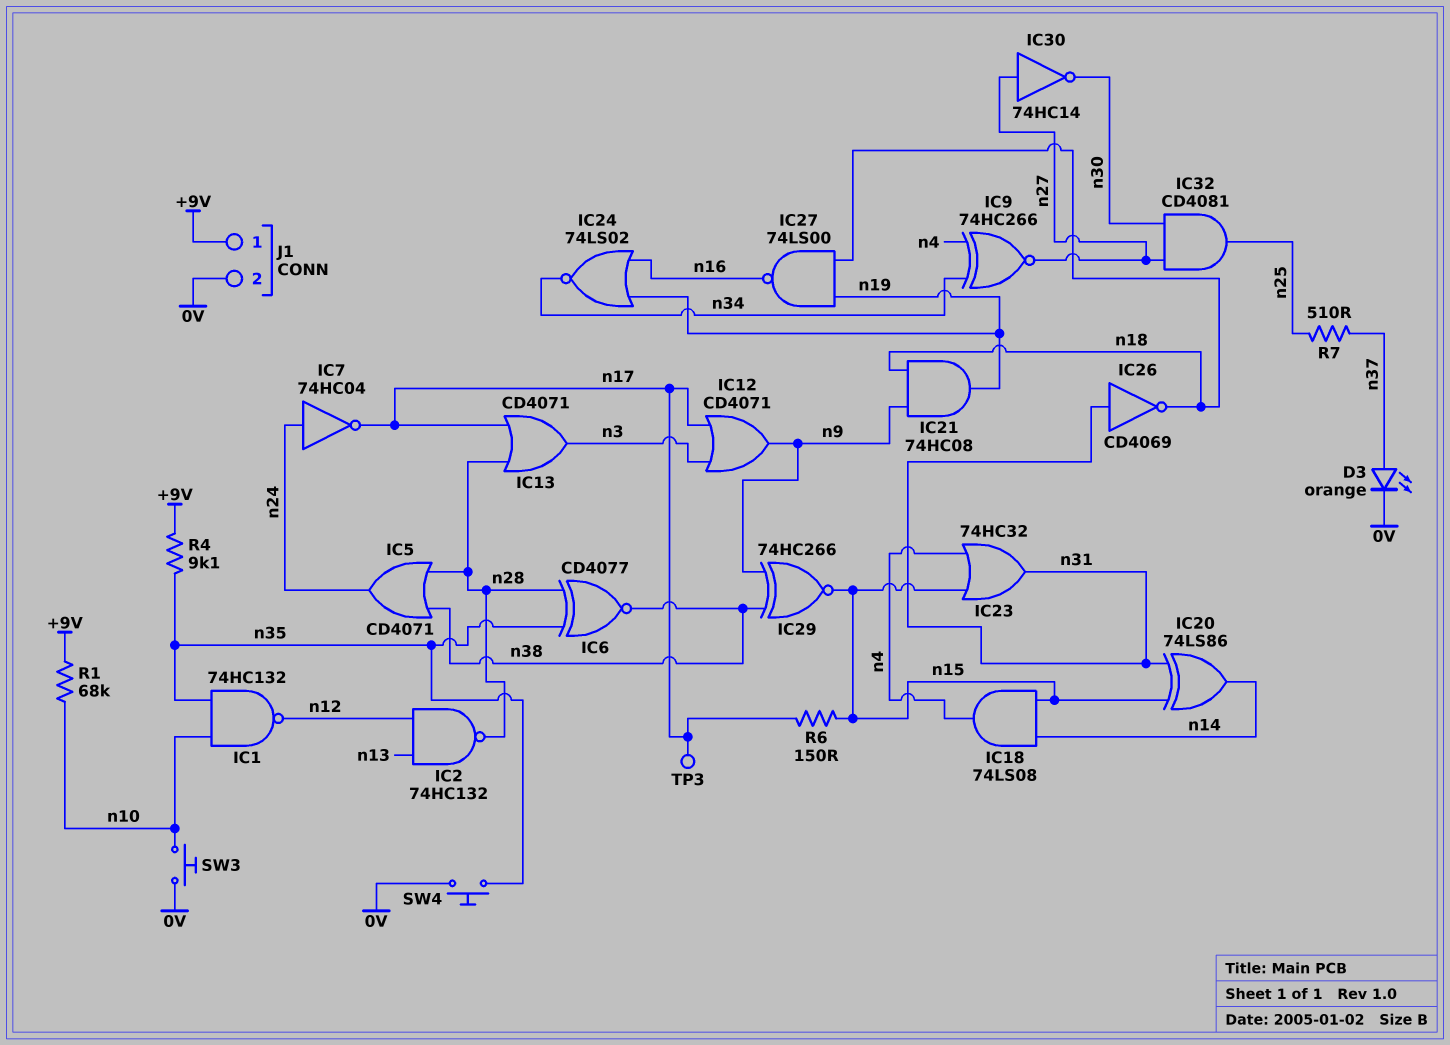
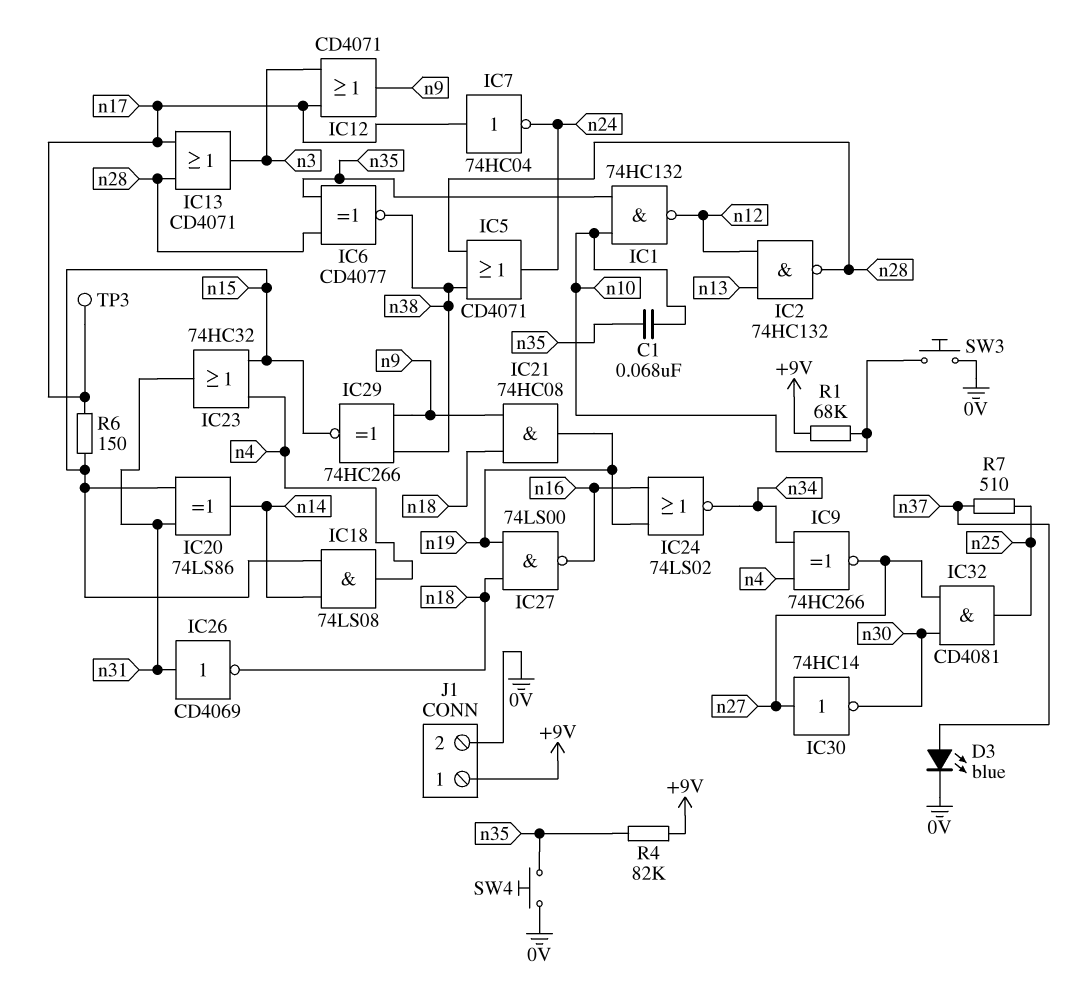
C1: none -> 68nF (n10, n35)
D3: LED orange (A n37, K 0V) -> LED blue (A n37, K 0V)
IC7: NOT 74HC04 (in n24, out n17) -> NOT 74HC04 (in n17, out n24)
R4: 9.1k (+9V, n35) -> 82k (+9V, n35)

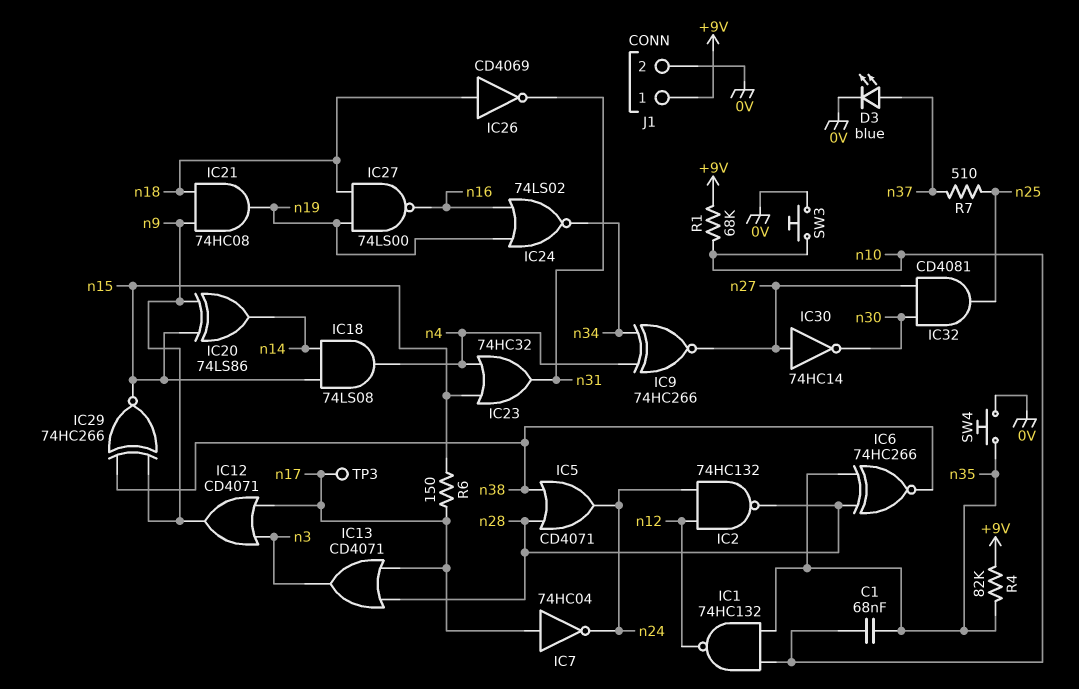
IC2: NAND 74HC132 (in n12, in n13, out n28) -> NAND 74HC132 (in n12, in n24, out n28)
IC6: XNOR CD4077 (in n28, in n35, out n38) -> XNOR 74HC266 (in n28, in n35, out n38)
IC20: XOR 74LS86 (in n15, in n31, out n14) -> XOR 74LS86 (in n9, in n15, out n14)
IC26: NOT CD4069 (in n31, out n18) -> NOT CD4069 (in n18, out n31)

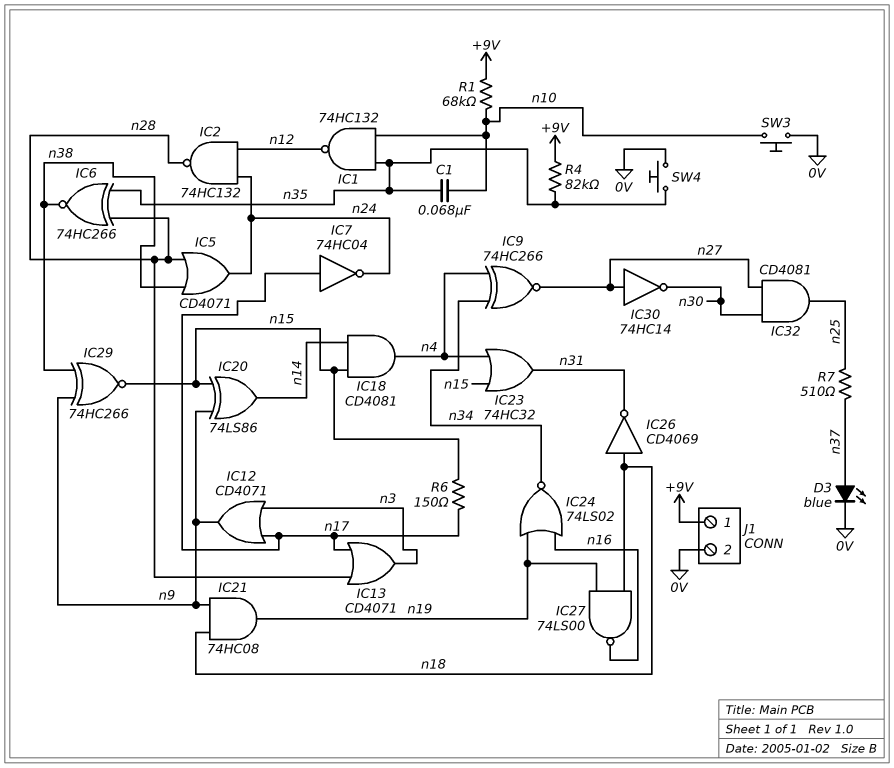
IC18: AND 74LS08 (in n14, in n15, out n4) -> AND CD4081 (in n14, in n15, out n4)
TP3: test point (n17) -> none

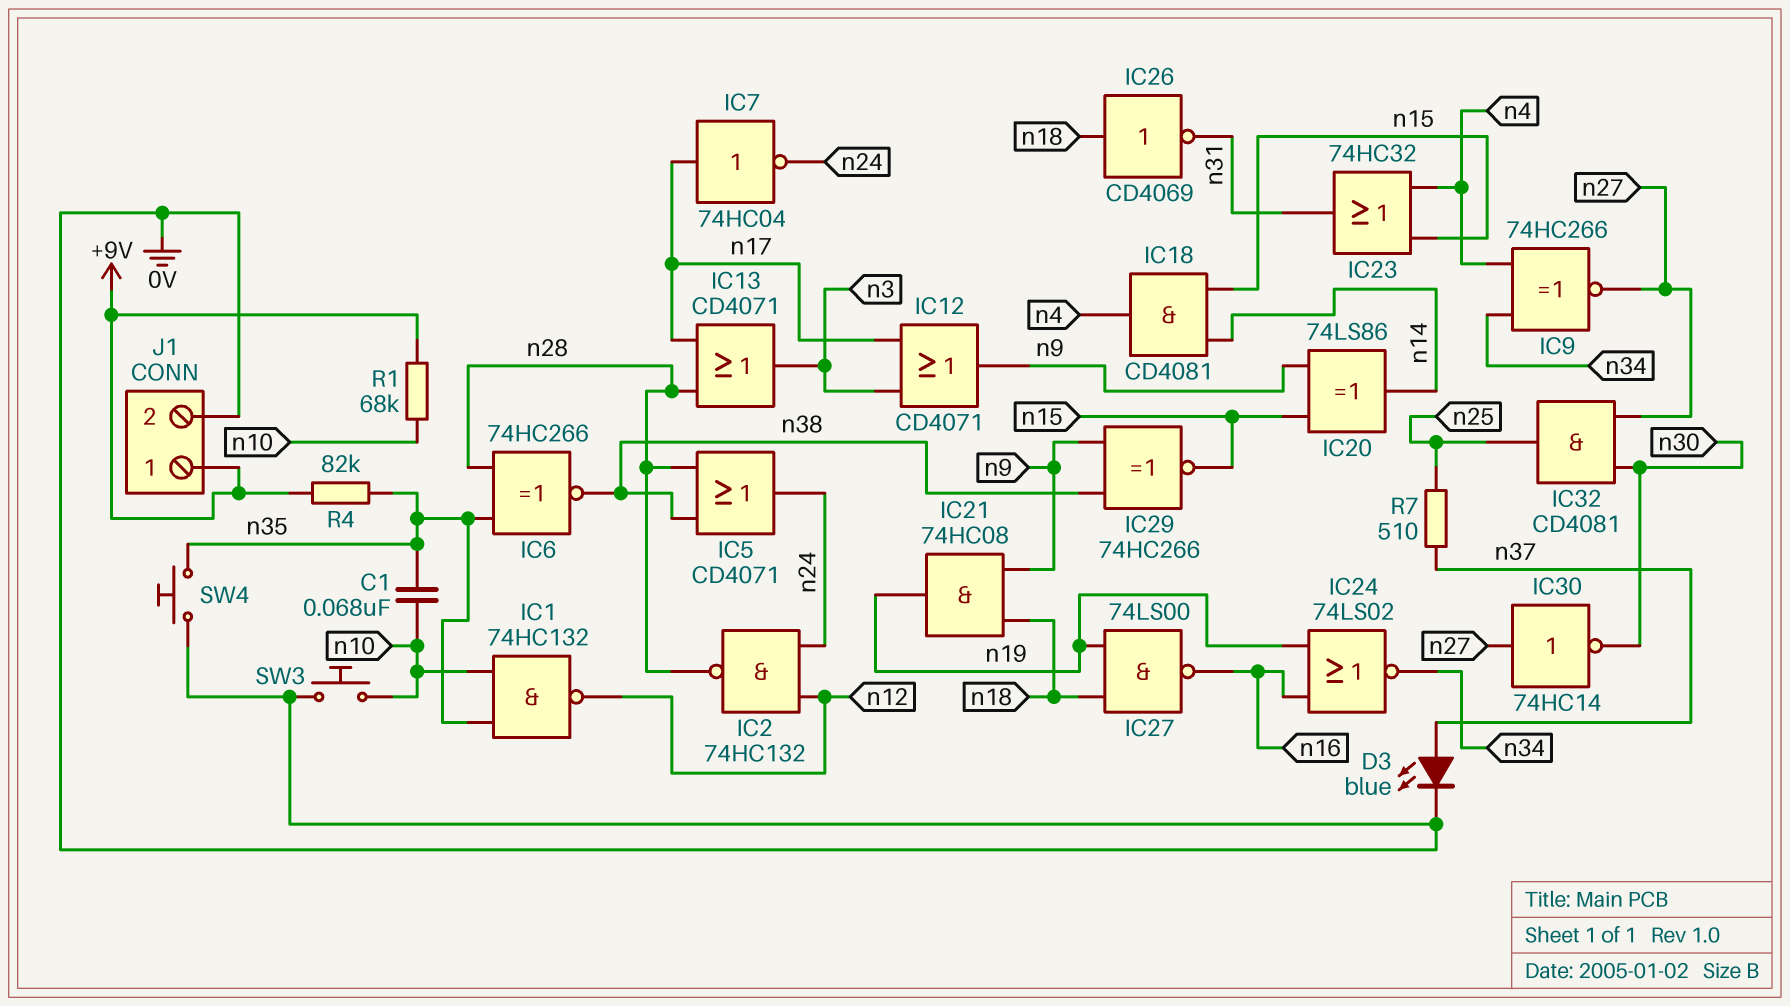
R6: 150 (n15, n17) -> none

